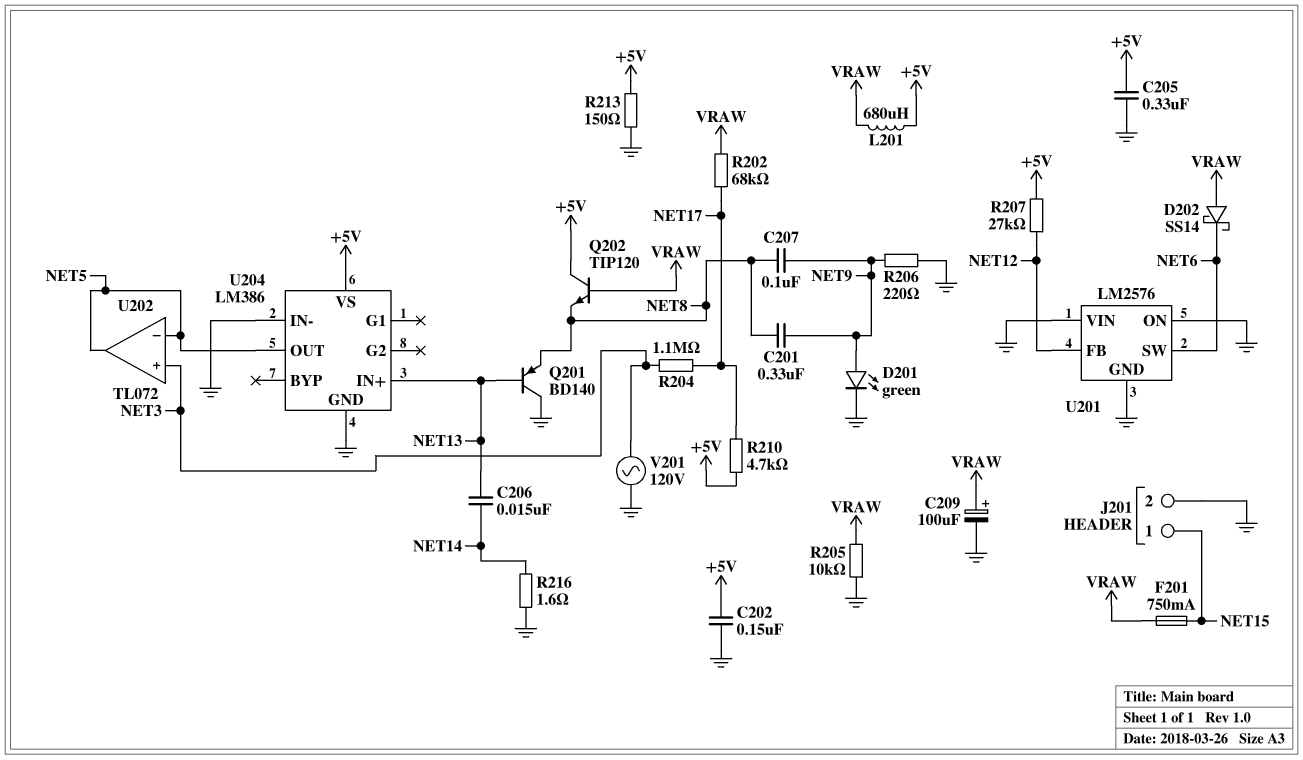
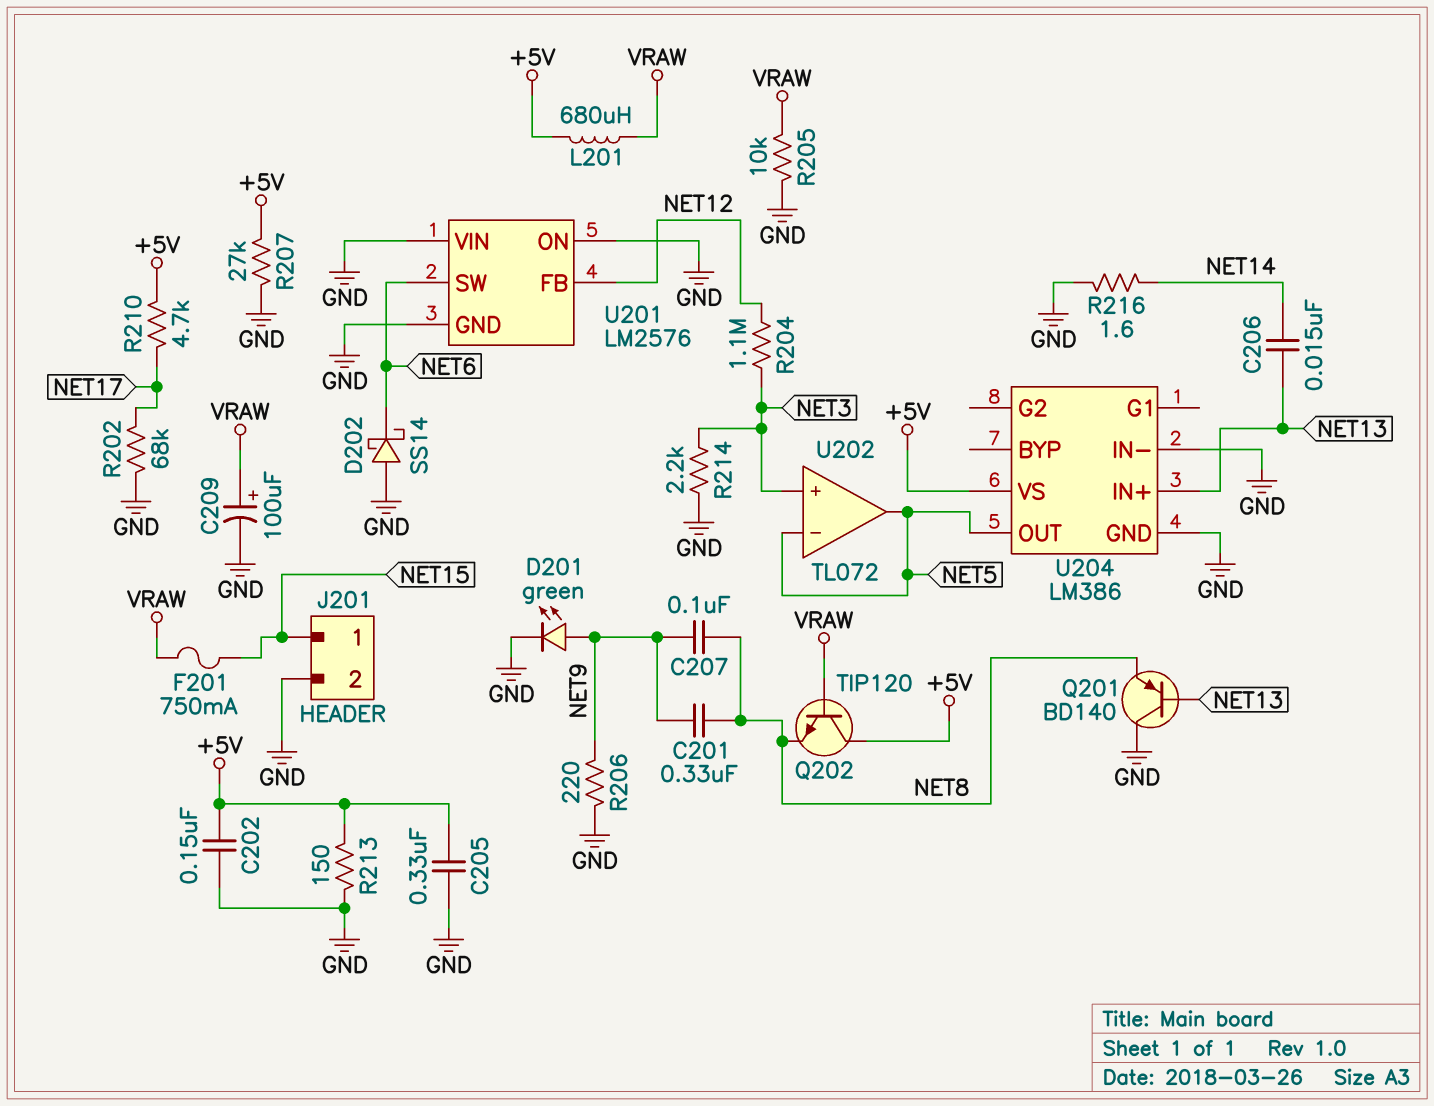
D202: schottky SS14 (A VRAW, K NET6) -> schottky SS14 (A GND, K NET6)
R202: 68k (NET17, VRAW) -> 68k (GND, NET17)
R204: 1.1M (NET3, NET17) -> 1.1M (NET3, NET12)
R207: 27k (+5V, NET12) -> 27k (+5V, GND)
R214: none -> 2.2k (GND, NET3)
V201: AC 120V (GND, NET3) -> none

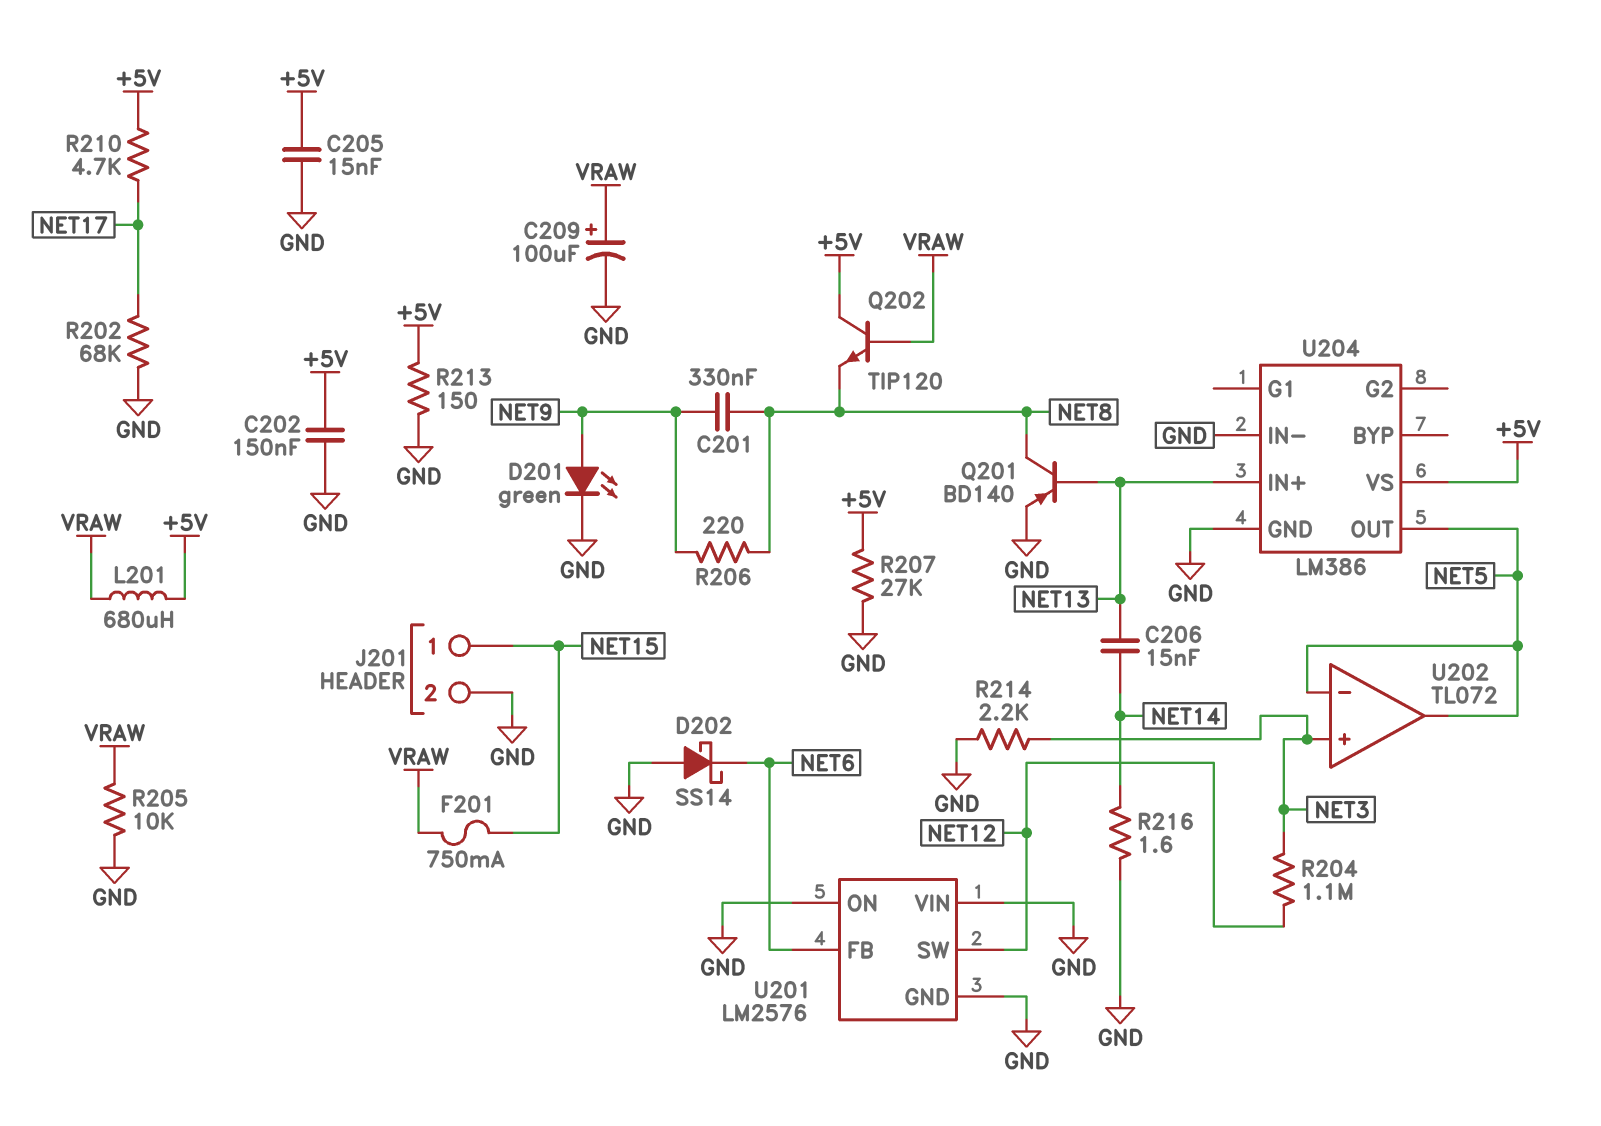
C205: 330nF (+5V, GND) -> 15nF (+5V, GND)
C207: 100nF (NET8, NET9) -> none
Q201: PNP BD140 (B NET13, C GND, E NET8) -> PNP BD140 (B NET13, C NET8, E GND)
R206: 220 (GND, NET9) -> 220 (NET8, NET9)
U201 pin FB: NET12 -> NET6
U201 pin SW: NET6 -> NET12

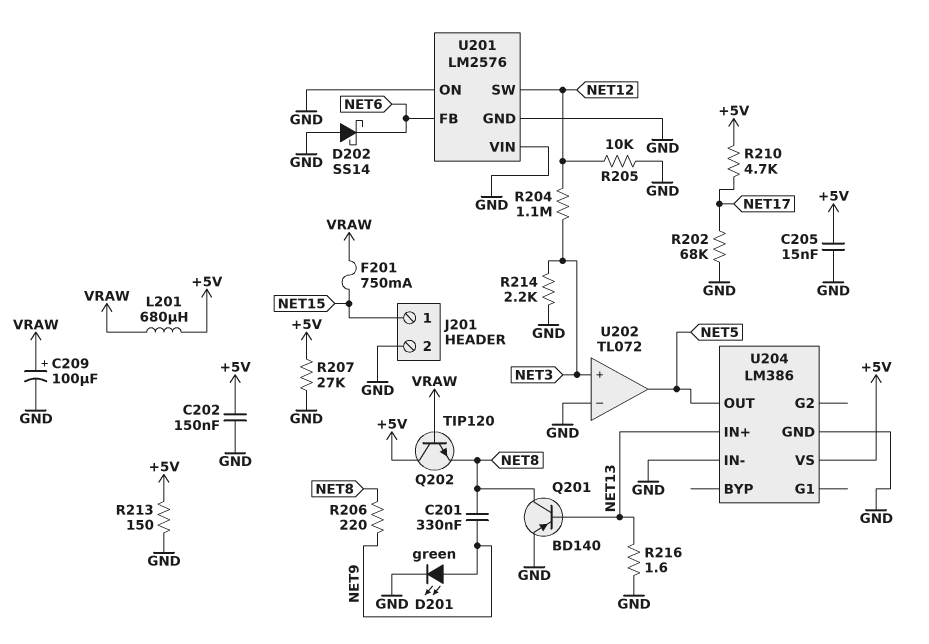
C206: 15nF (NET13, NET14) -> none
R205: 10k (GND, VRAW) -> 10k (GND, NET12)
R216: 1.6 (GND, NET14) -> 1.6 (GND, NET13)
U202 pin in-: NET5 -> GND

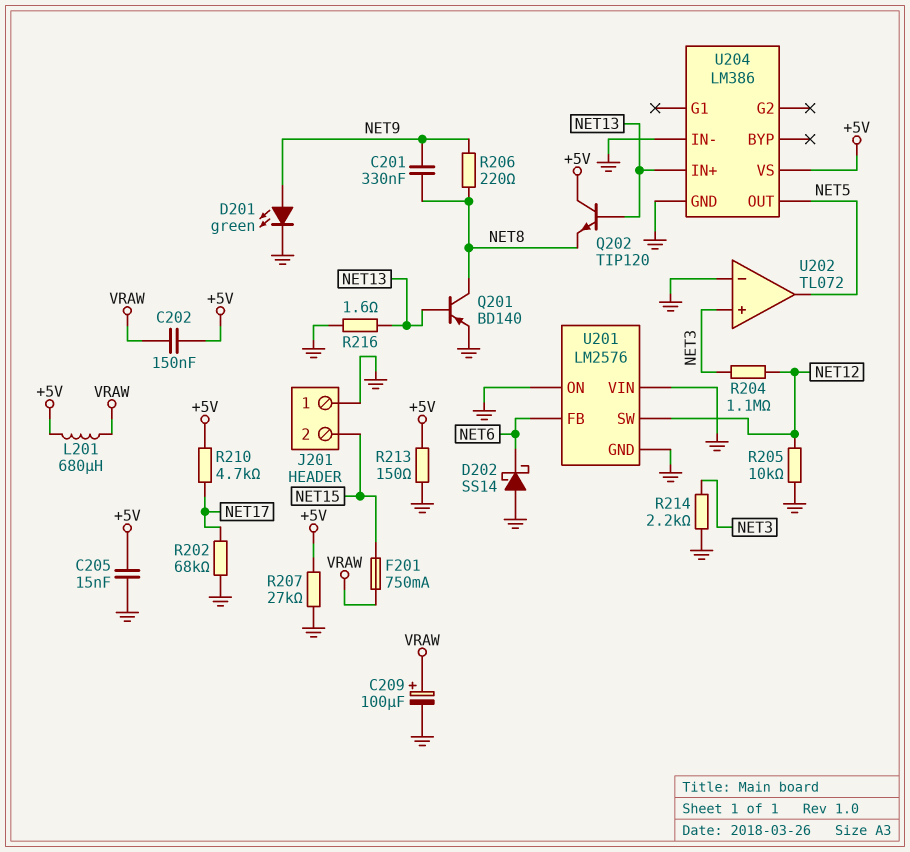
C202: 150nF (+5V, GND) -> 150nF (+5V, VRAW)
J201 pin 1: NET15 -> GND
J201 pin 2: GND -> NET15
Q202: NPN TIP120 (B VRAW, C +5V, E NET8) -> NPN TIP120 (B NET13, C +5V, E NET8)

